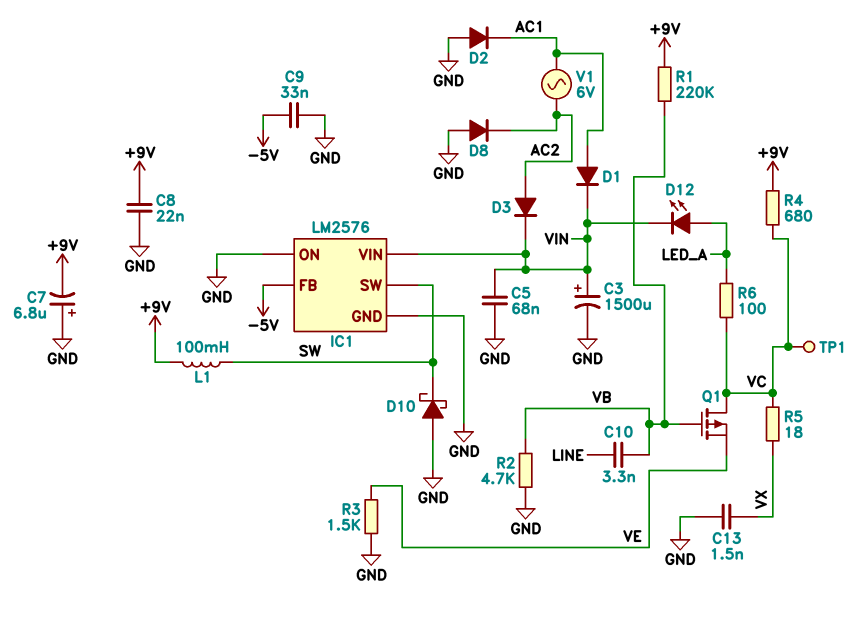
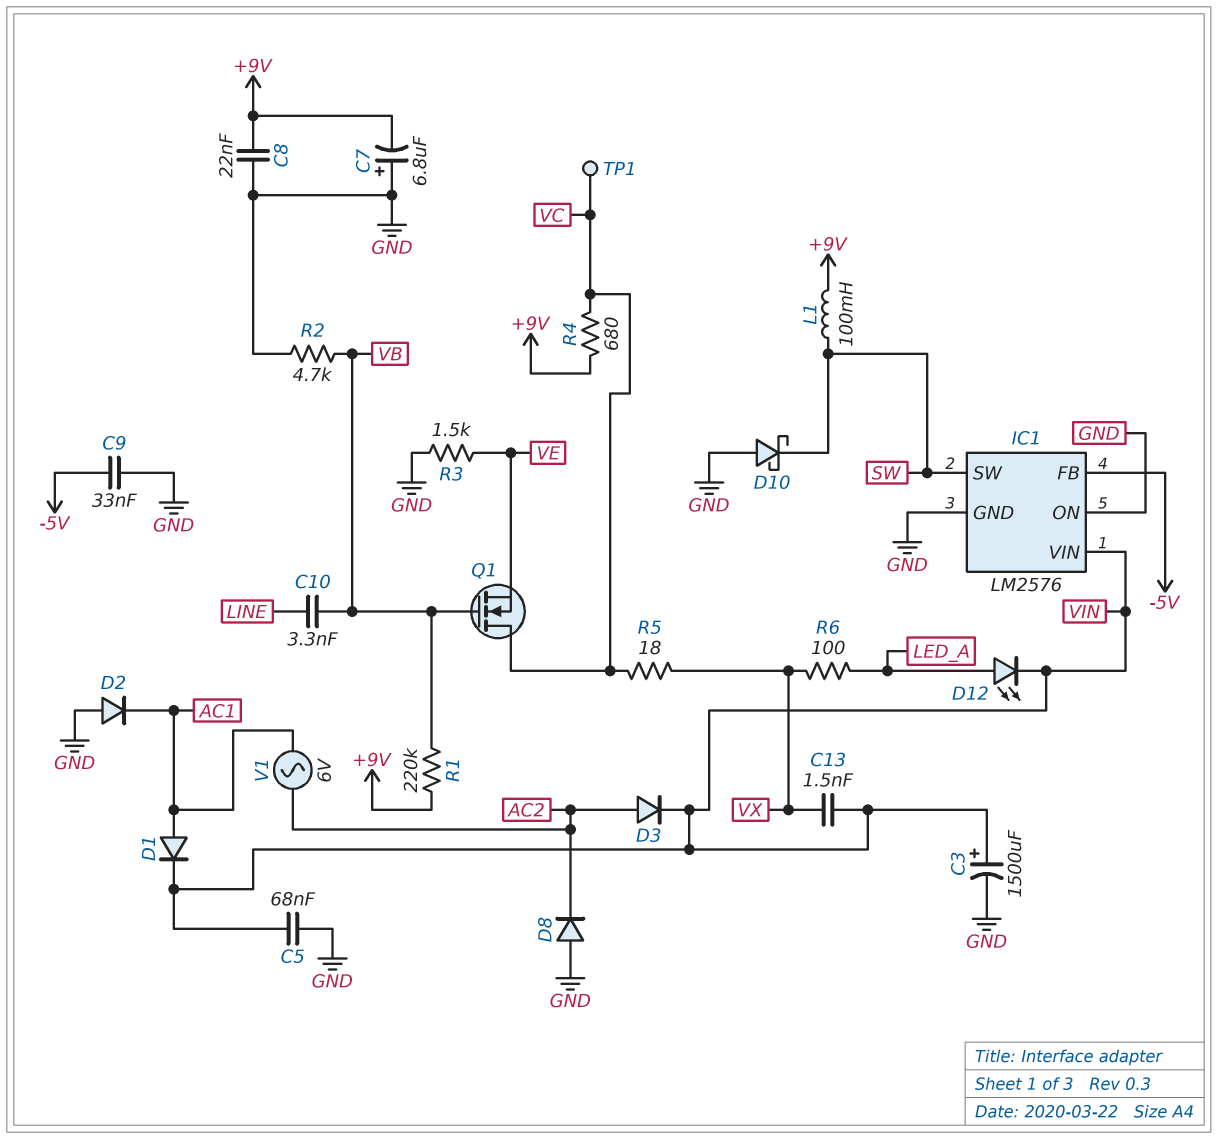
C13: 1.5nF (GND, VX) -> 1.5nF (VIN, VX)
Q1: PMOS (G VB, D VC, S VE) -> NMOS (G VB, D VC, S VE)
R6: 100 (LED_A, VC) -> 100 (LED_A, VX)

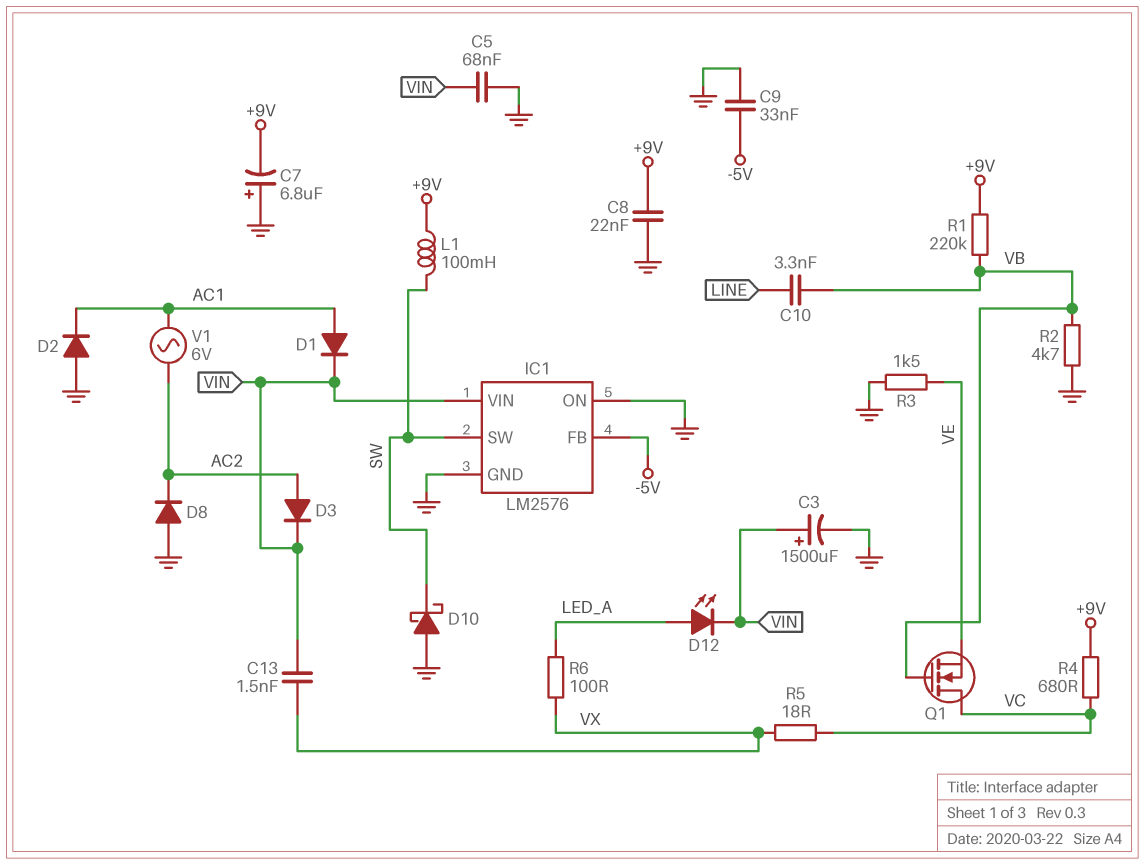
TP1: test point (VC) -> none

